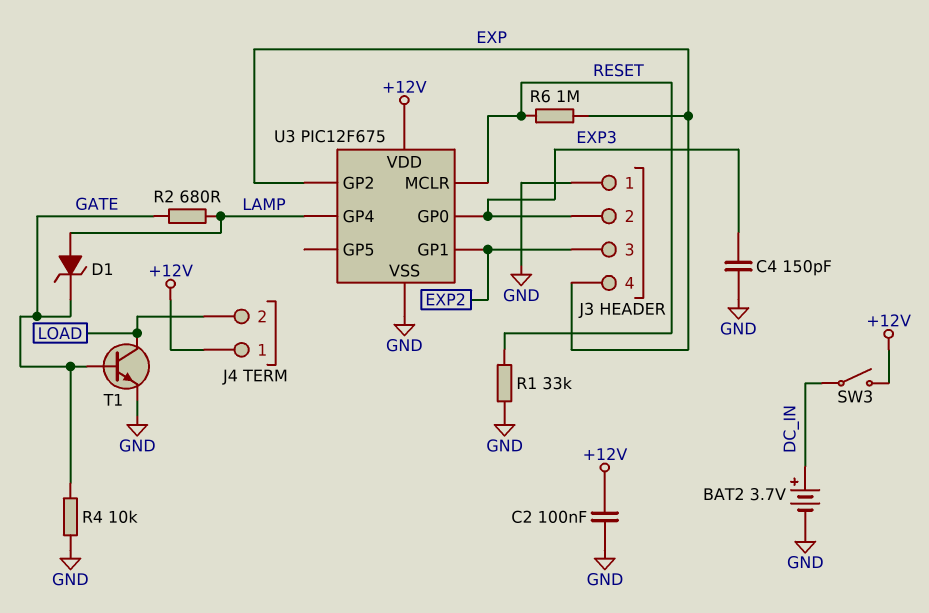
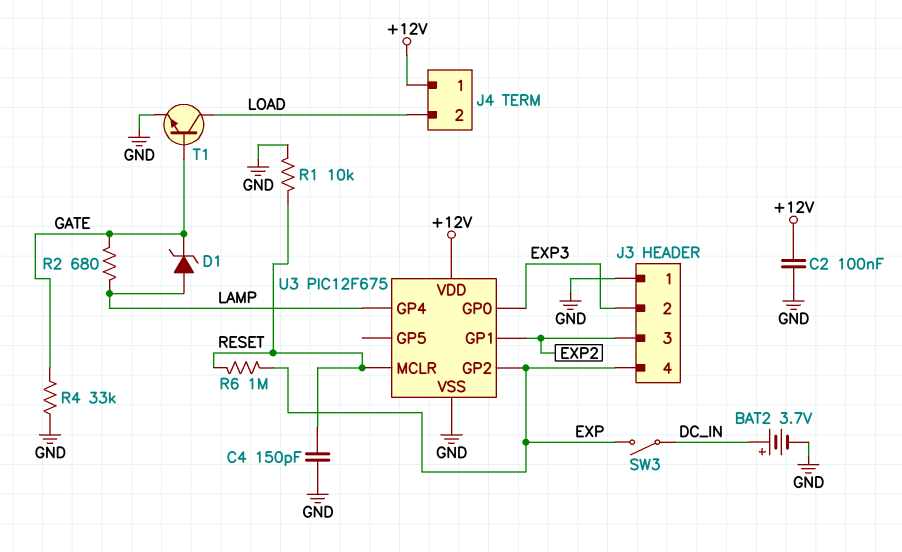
C4: 150pF (EXP3, GND) -> 150pF (GND, RESET)
R1: 33k (GND, RESET) -> 10k (GND, RESET)
R4: 10k (GATE, GND) -> 33k (GATE, GND)
SW3: switch (+12V, DC_IN) -> switch (DC_IN, EXP)

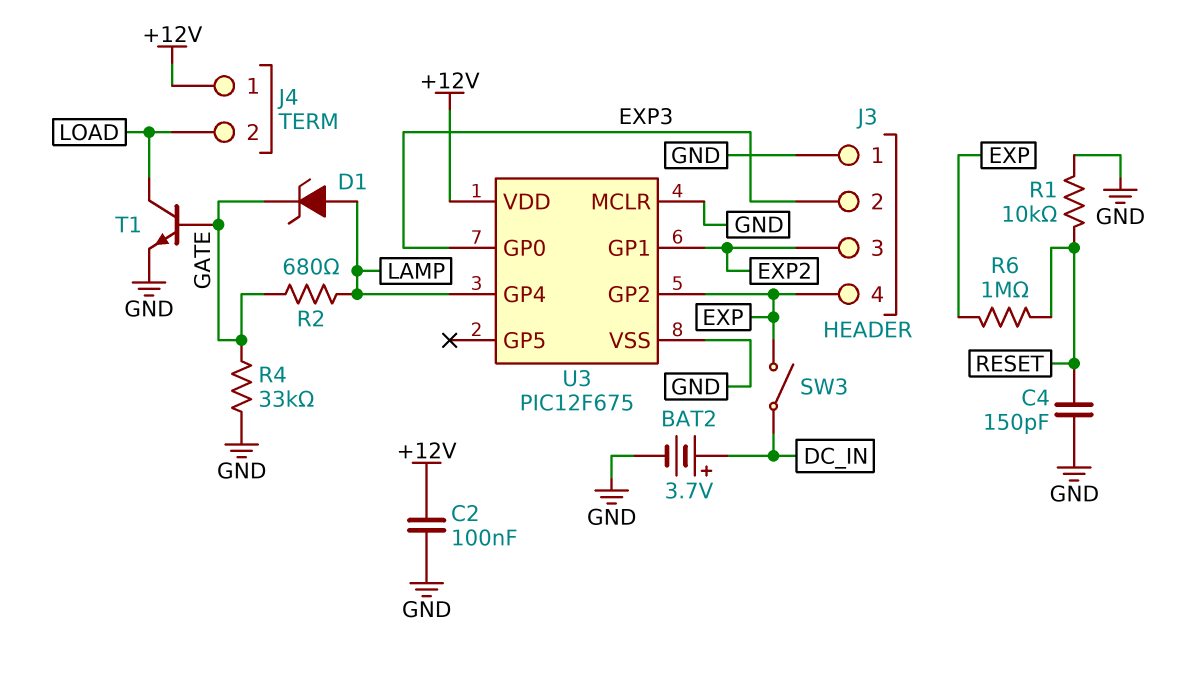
U3 pin MCLR: RESET -> GND

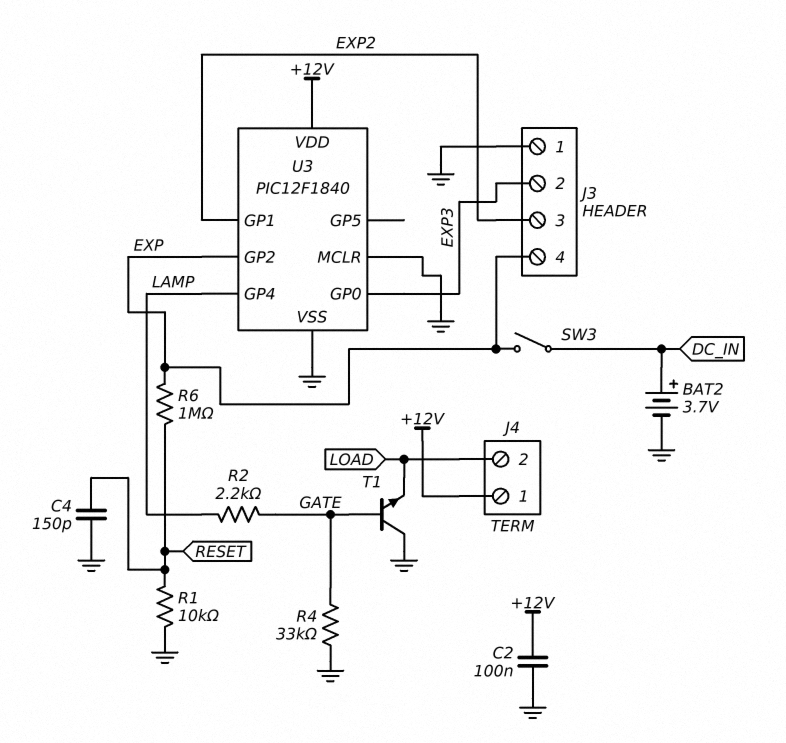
D1: zener (A LAMP, K GATE) -> none
R2: 680 (GATE, LAMP) -> 2.2k (GATE, LAMP)
T1: NPN (B GATE, C LOAD, E GND) -> NPN (B GATE, C GND, E LOAD)
U3: PIC12F675 -> PIC12F1840

